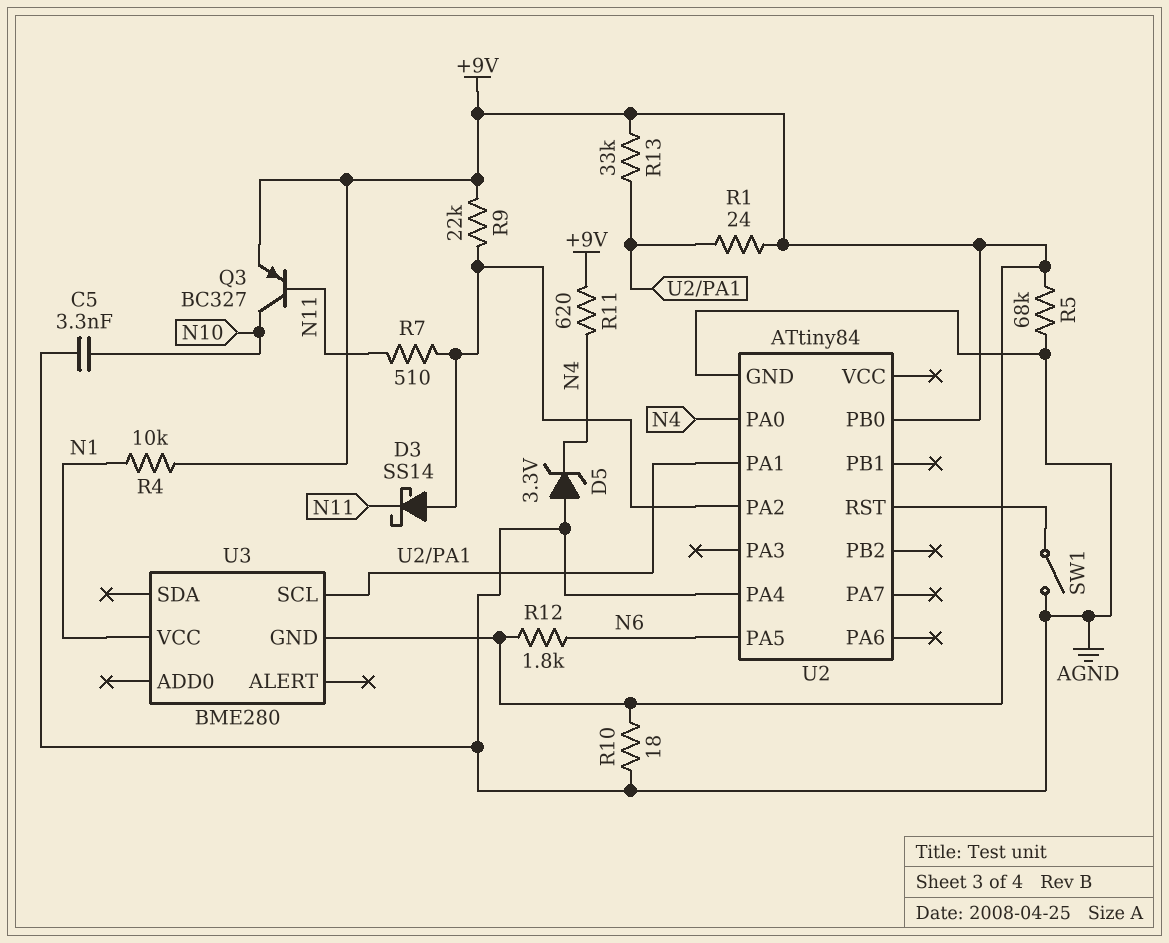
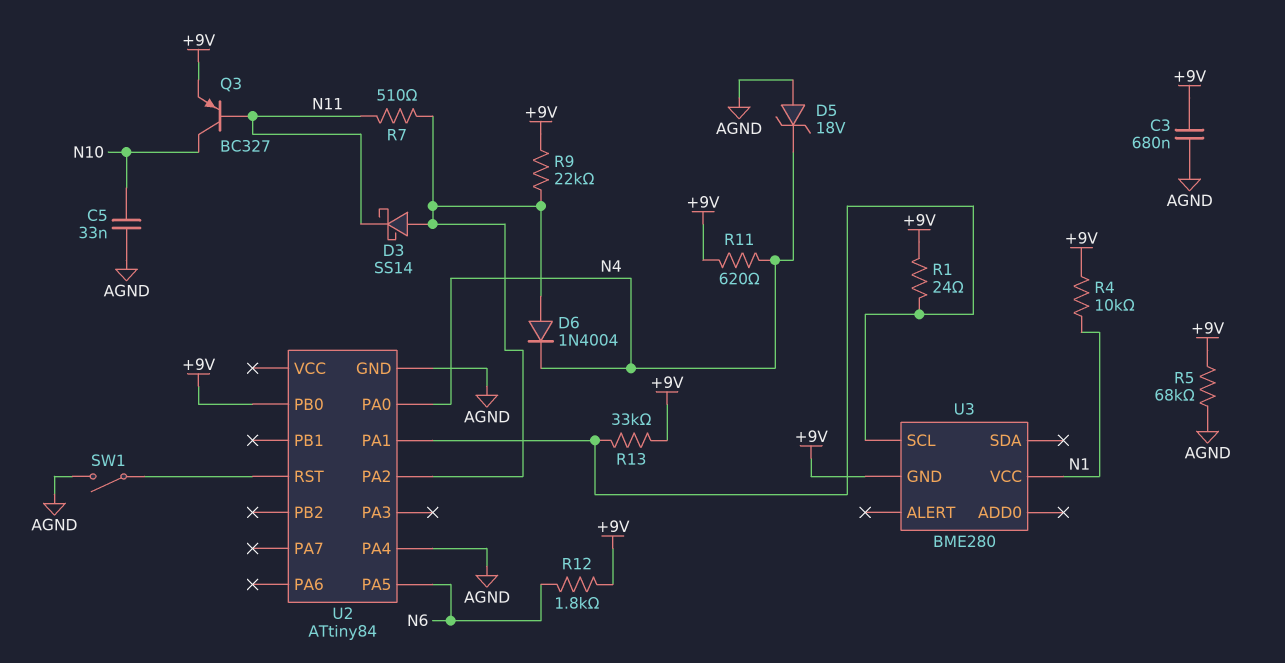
C3: none -> 680nF (+9V, AGND)
C5: 3.3nF (AGND, N10) -> 33nF (AGND, N10)
D5: zener 3.3V (A AGND, K N4) -> zener 18V (A AGND, K N4)
D6: none -> diode 1N4004 (A U2/PA2, K N4)
R10: 18 (+9V, AGND) -> none

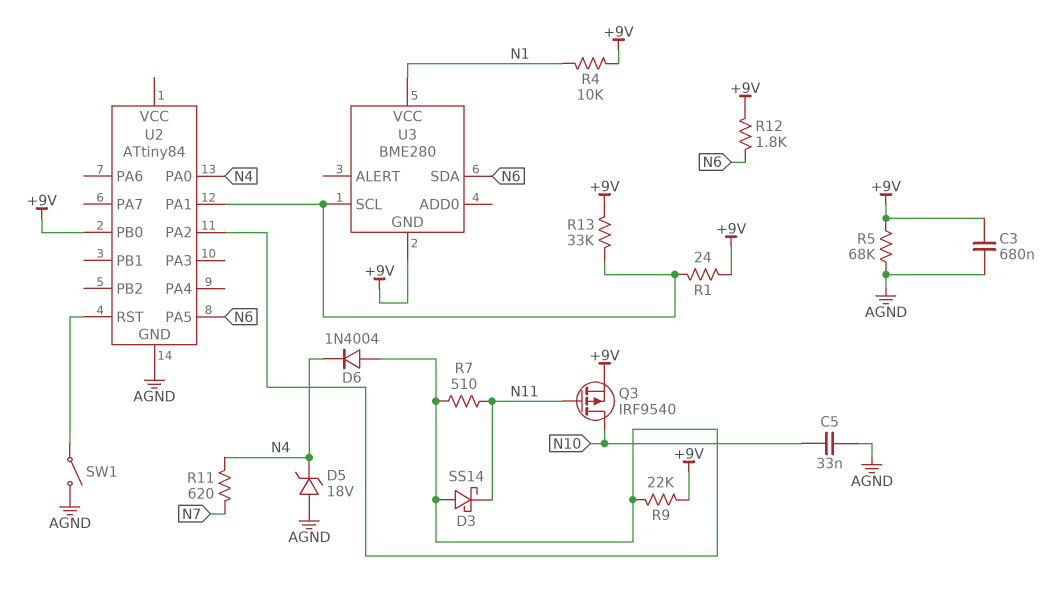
Q3: PNP BC327 (B N11, C N10, E +9V) -> PMOS IRF9540 (G N11, D N10, S +9V)
R11: 620 (+9V, N4) -> 620 (N4, N7)
U2 pin PA4: AGND -> none
U3 pin SDA: none -> N6

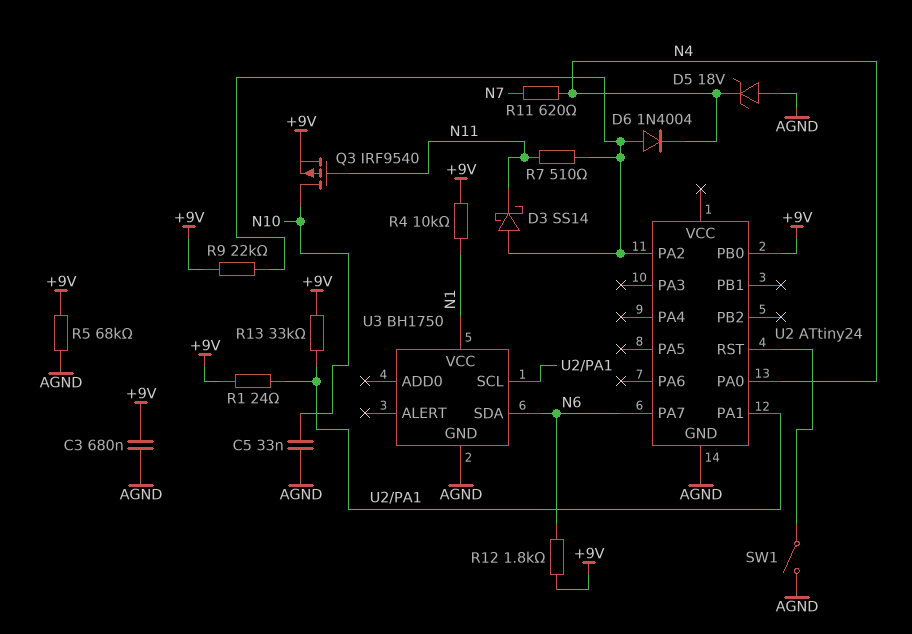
U2: ATtiny84 -> ATtiny24
U2 pin PA5: N6 -> none
U2 pin PA7: none -> N6
U3: BME280 -> BH1750
U3 pin GND: +9V -> AGND

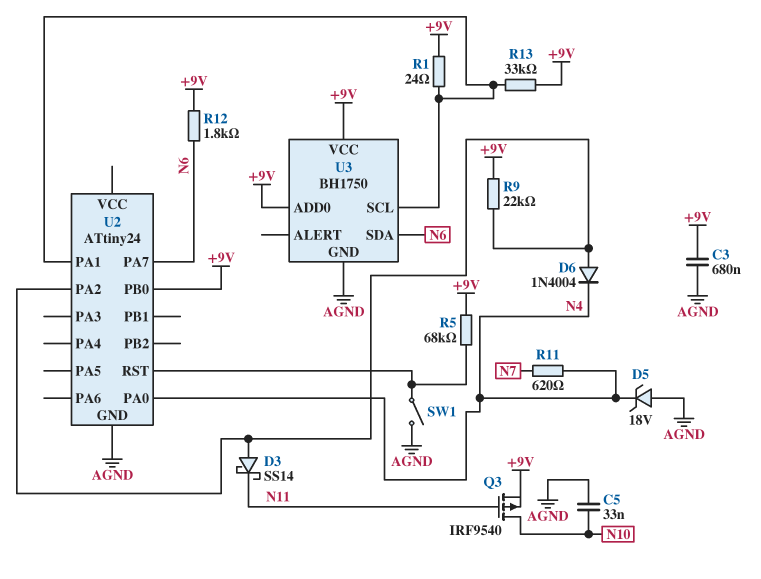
R4: 10k (+9V, N1) -> none
R5: 68k (+9V, AGND) -> 68k (+9V, U2/RST)
R7: 510 (N11, U2/PA2) -> none
U3 pin ADD0: none -> +9V
U3 pin VCC: N1 -> +9V

